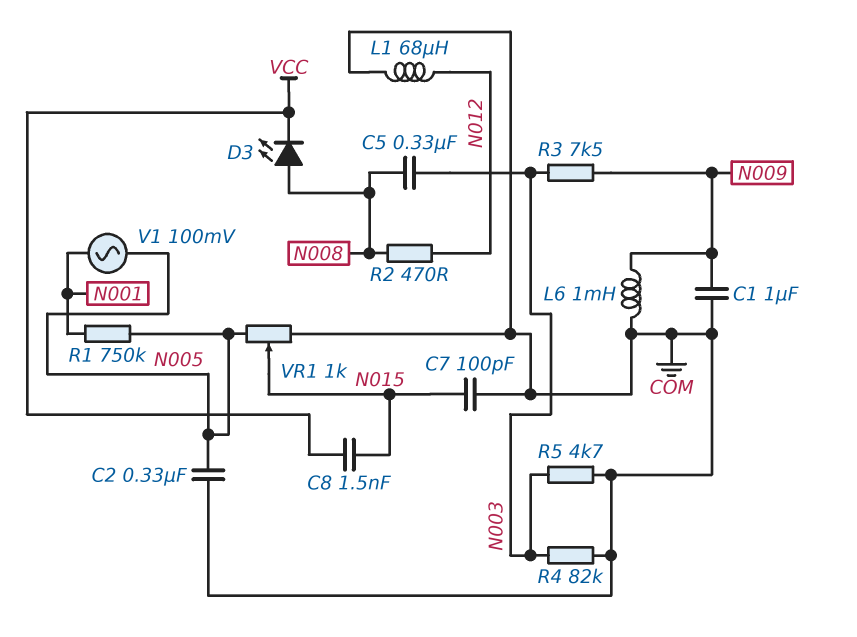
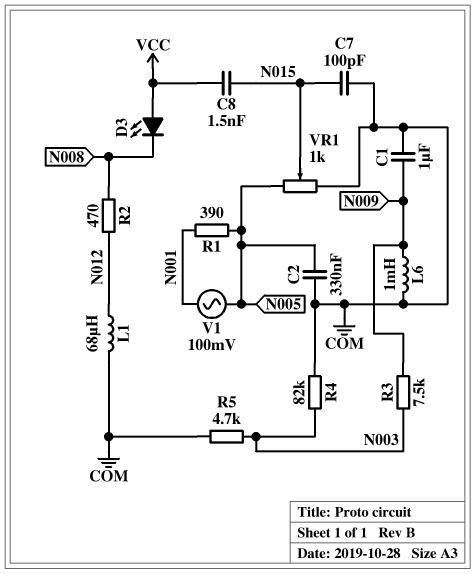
C5: 330nF (N003, N008) -> none
D3: LED (A N008, K VCC) -> LED (A VCC, K N008)
R1: 750k (N001, N005) -> 390 (N001, N005)

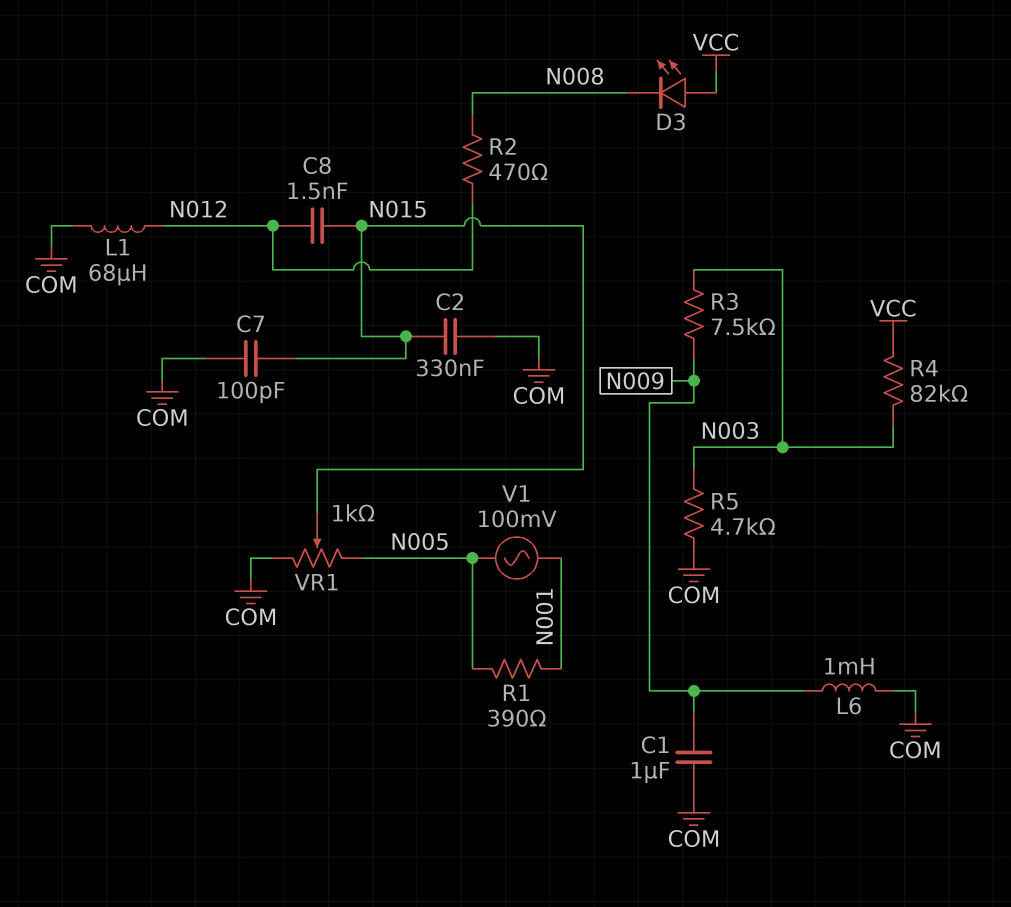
C2: 330nF (COM, N005) -> 330nF (COM, N015)
C8: 1.5nF (N015, VCC) -> 1.5nF (N012, N015)
R4: 82k (COM, N003) -> 82k (N003, VCC)

